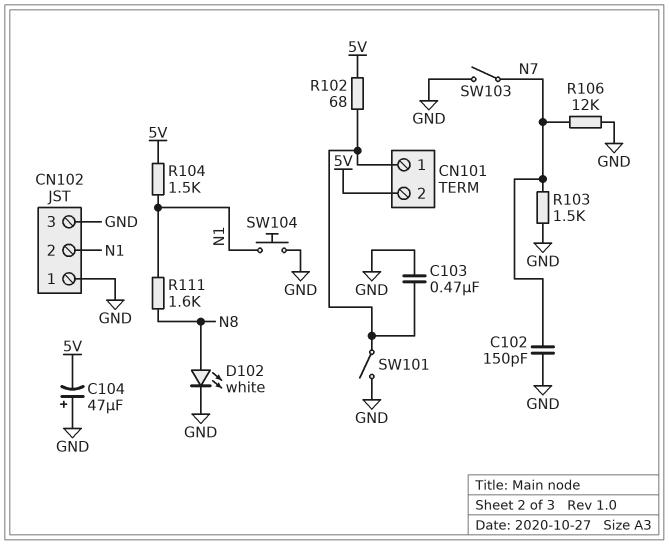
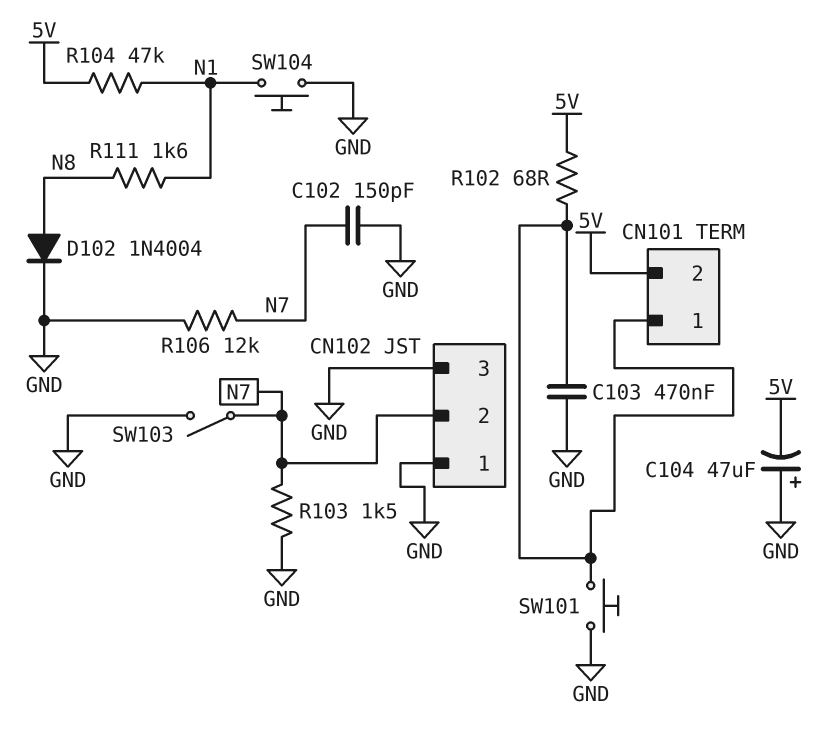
CN102 pin 2: N1 -> N7
D102: LED white (A N8, K GND) -> diode 1N4004 (A N8, K GND)
R104: 1.5k (5V, N1) -> 47k (5V, N1)
SW101: switch (CN101/1, GND) -> button (CN101/1, GND)

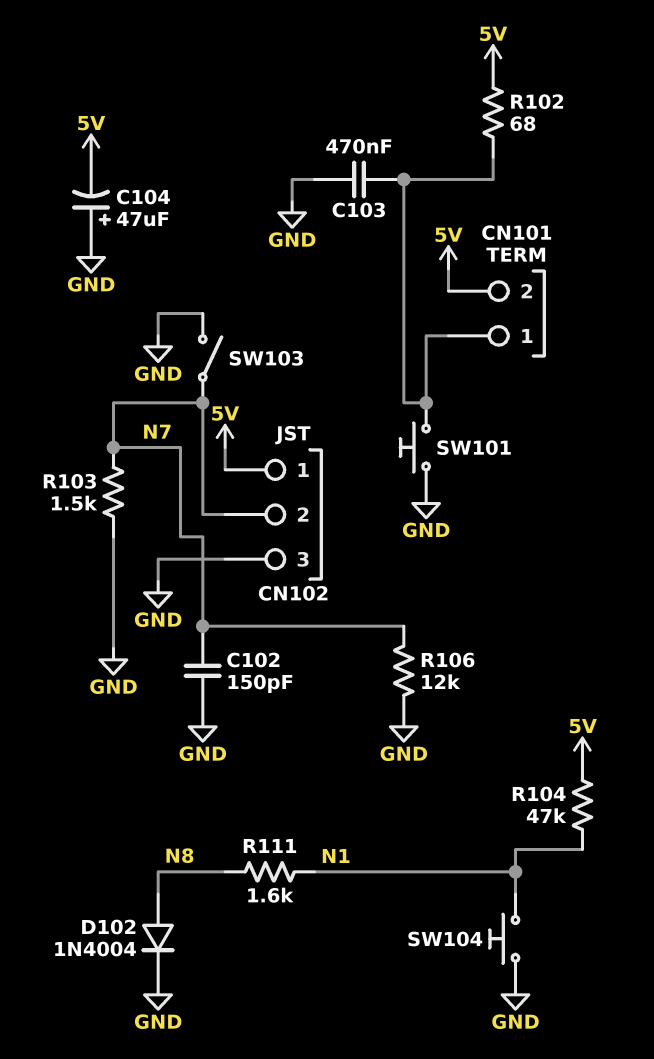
CN102 pin 1: GND -> 5V

